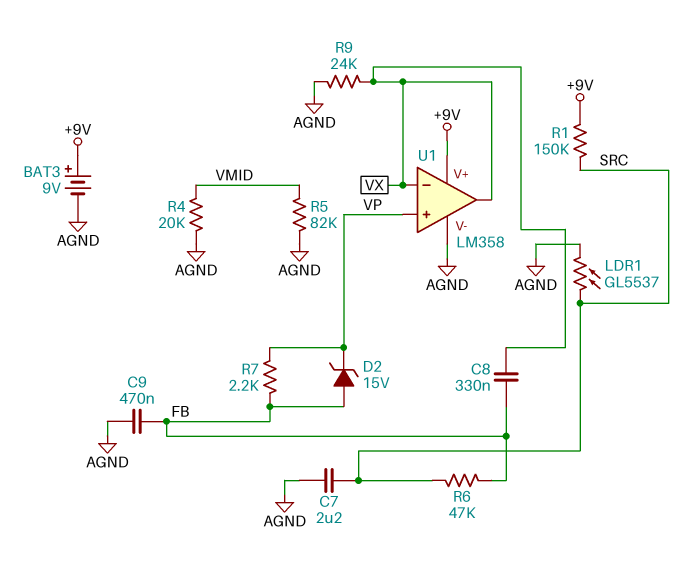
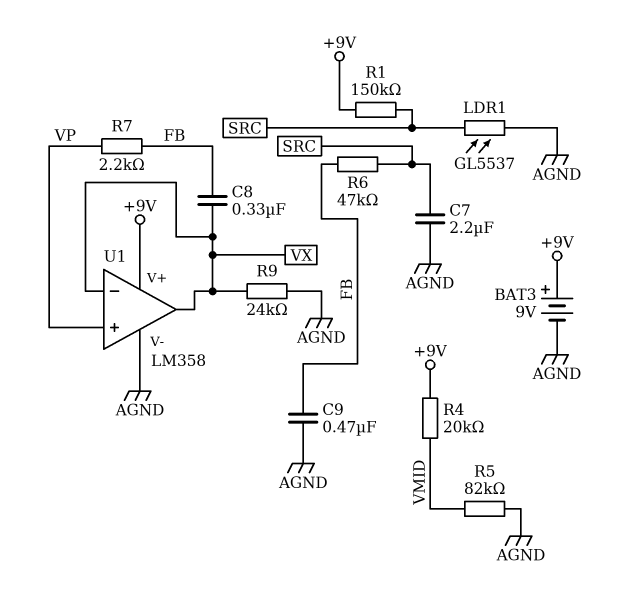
D2: zener 15V (A FB, K VP) -> none
R4: 20k (AGND, VMID) -> 20k (+9V, VMID)

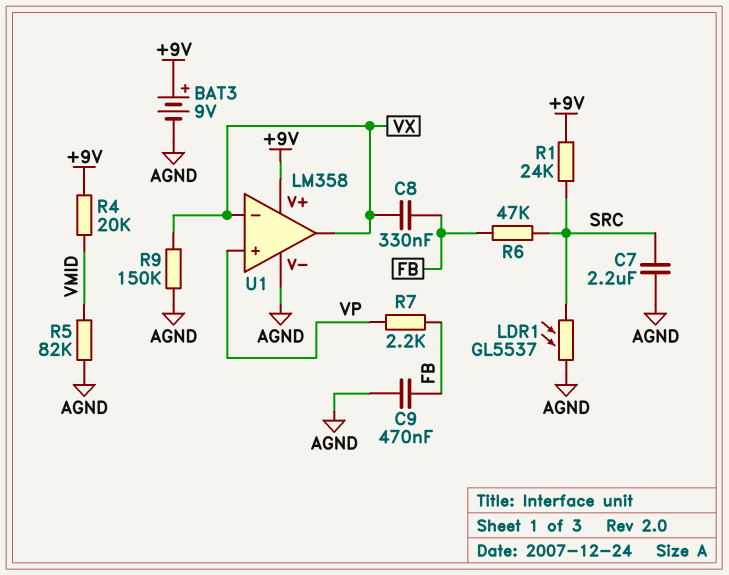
R1: 150k (+9V, SRC) -> 24k (+9V, SRC)
R9: 24k (AGND, VX) -> 150k (AGND, VX)

